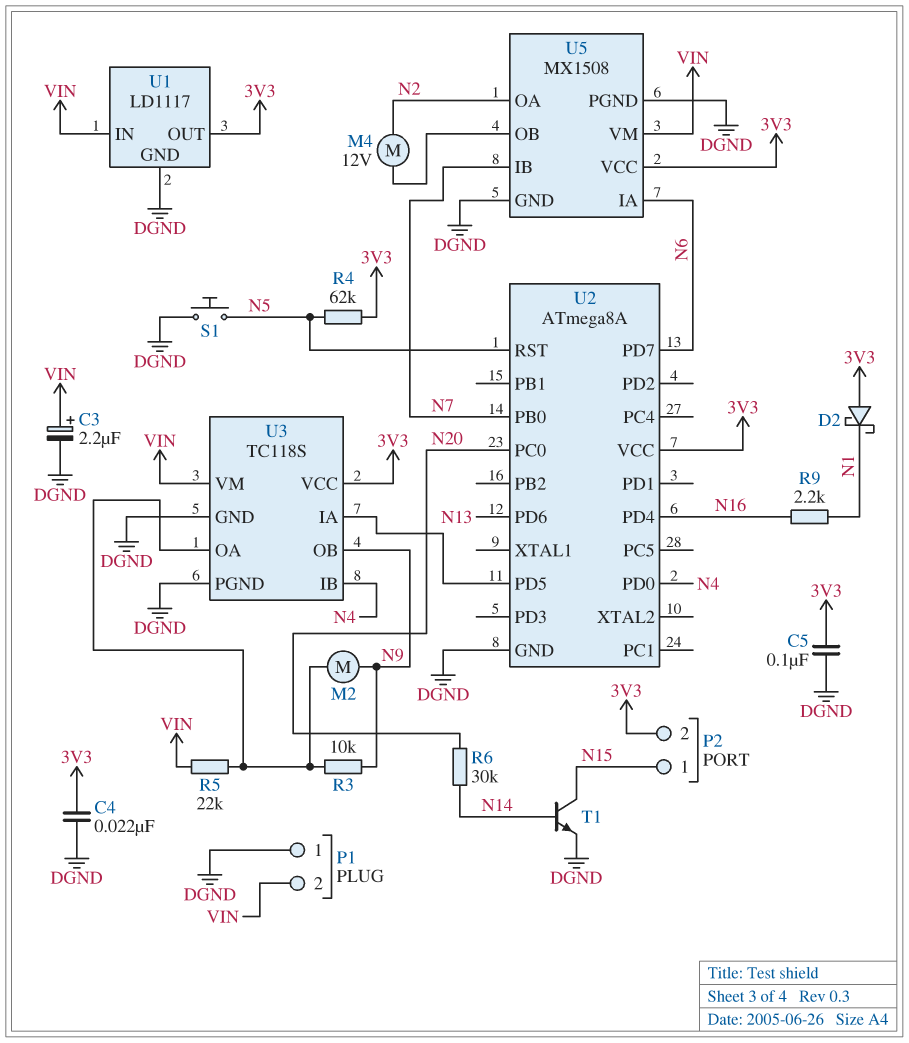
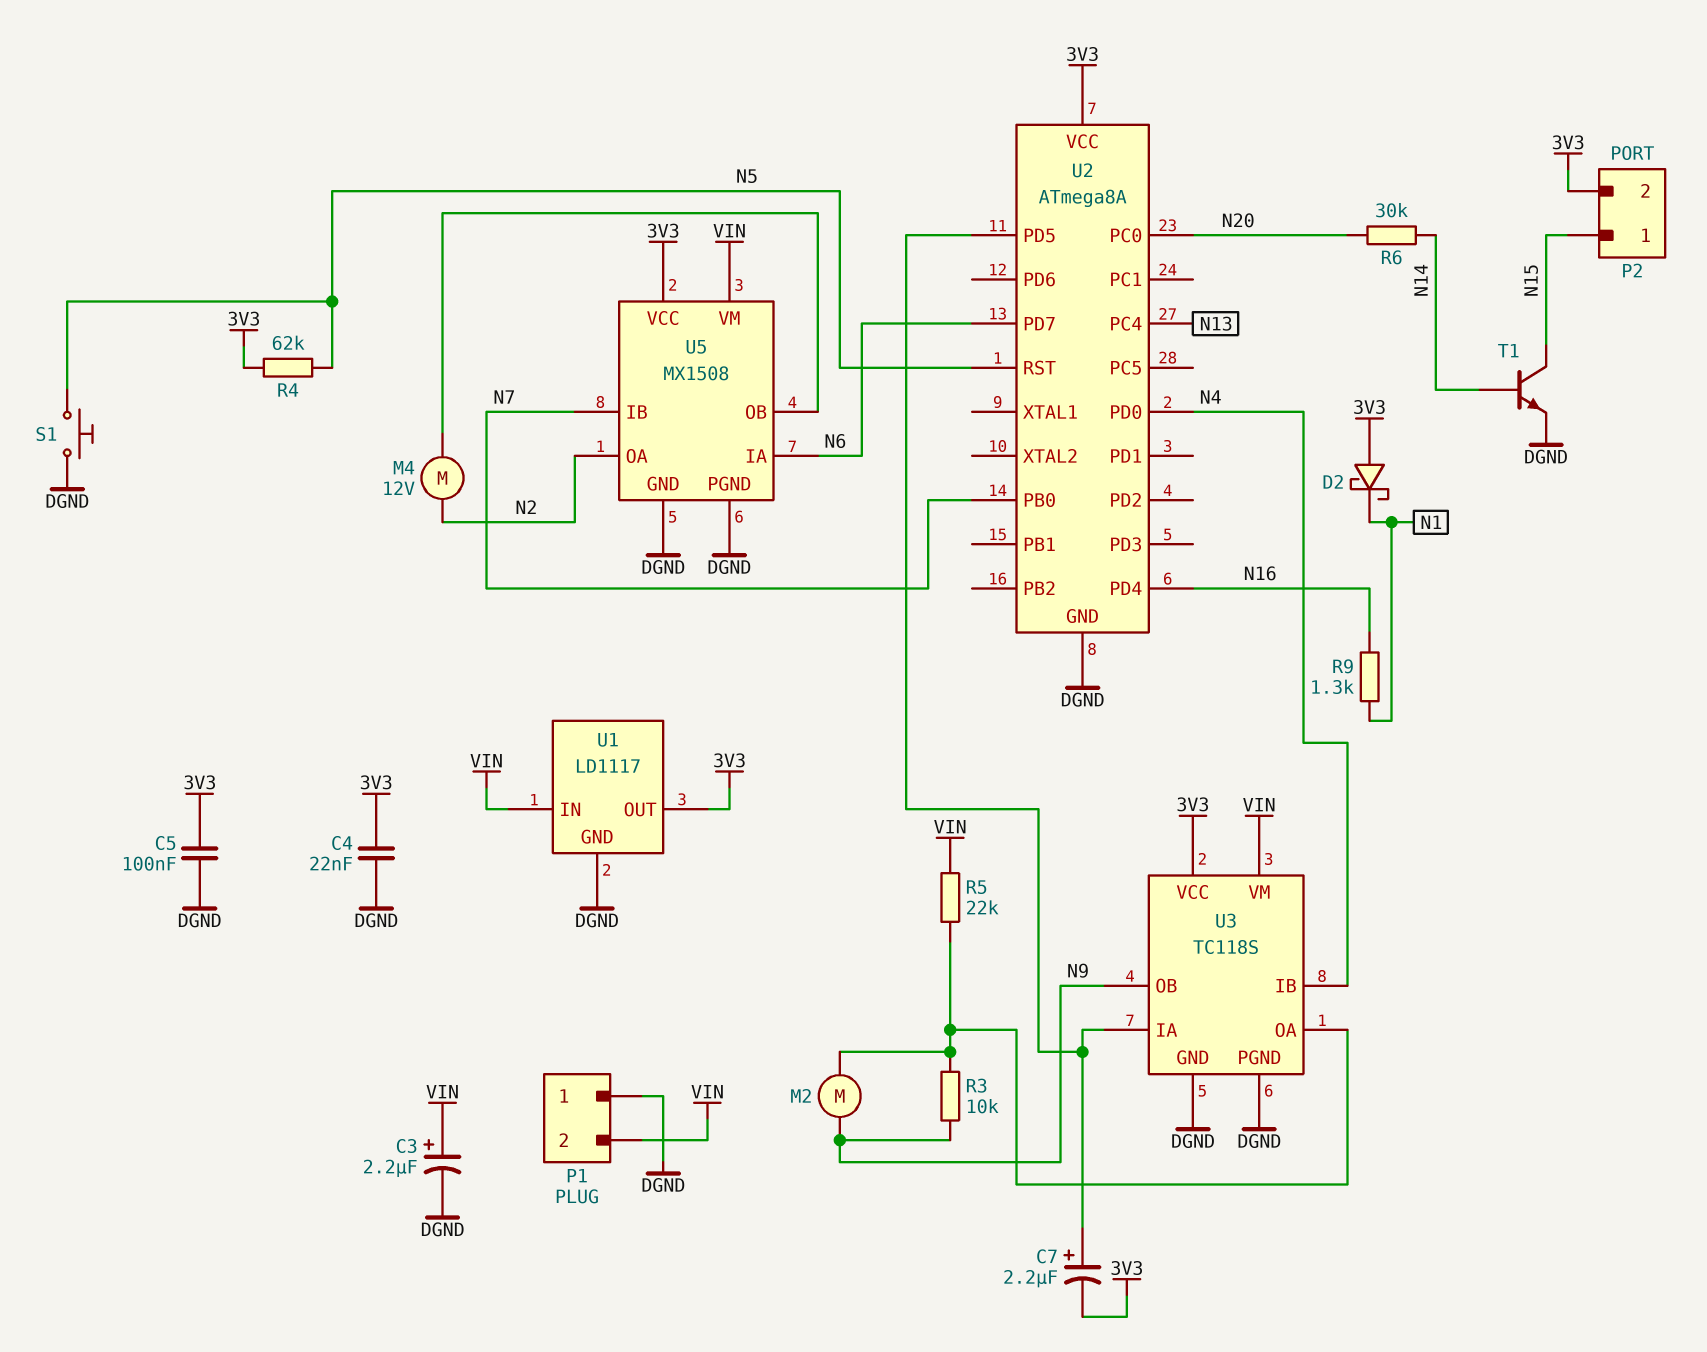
C7: none -> 2.2uF (plus U2/PD5, minus 3V3)
R9: 2.2k (N1, N16) -> 1.3k (N1, N16)
U2 pin PC4: none -> N13
U2 pin PD6: N13 -> none

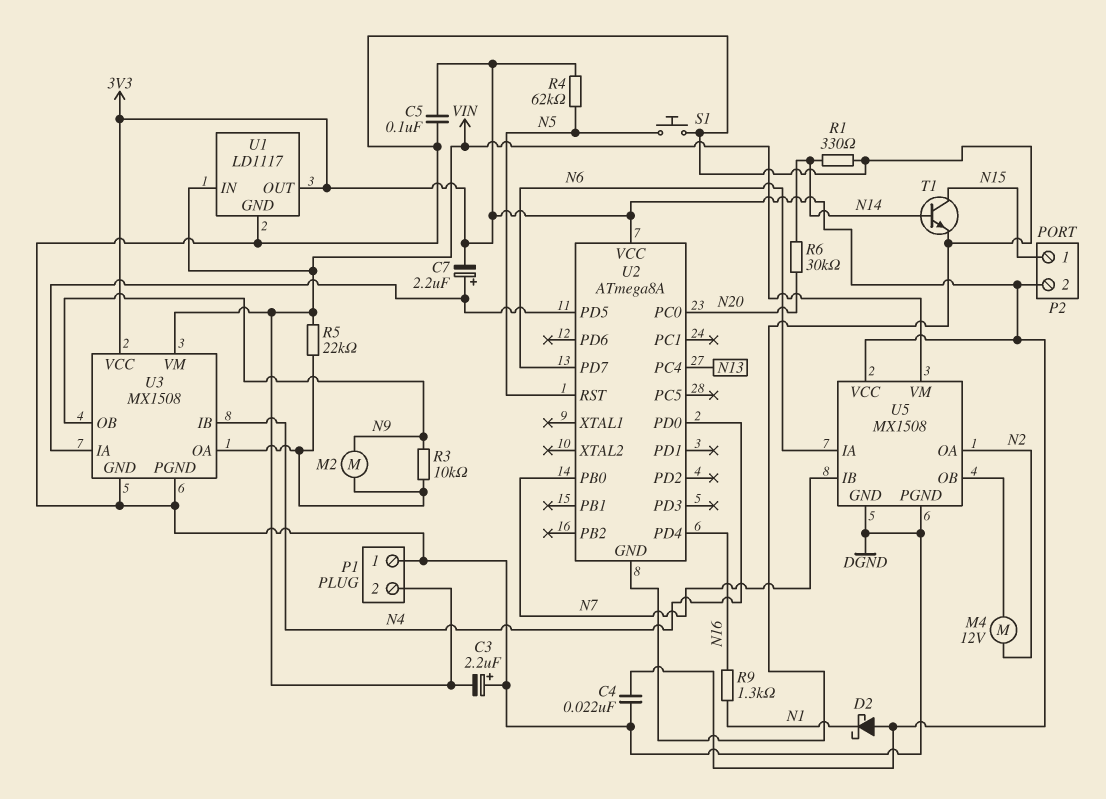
C3: 2.2uF (plus VIN, minus DGND) -> 2.2uF (plus DGND, minus VIN)
R1: none -> 330 (DGND, N14)
U3: TC118S -> MX1508

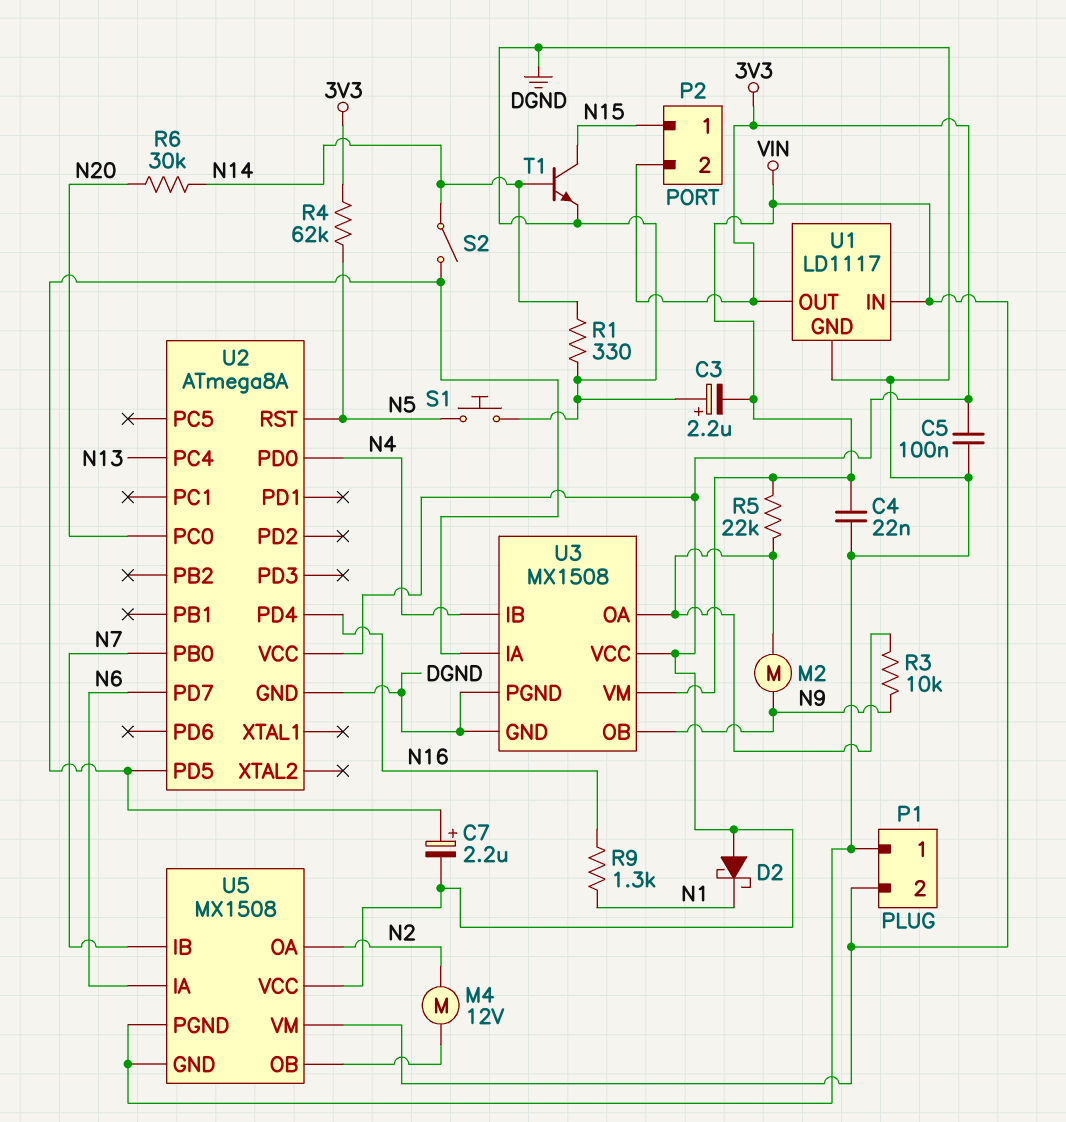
C4: 22nF (3V3, DGND) -> 22nF (DGND, VIN)
S2: none -> switch (N14, U2/PD5)

